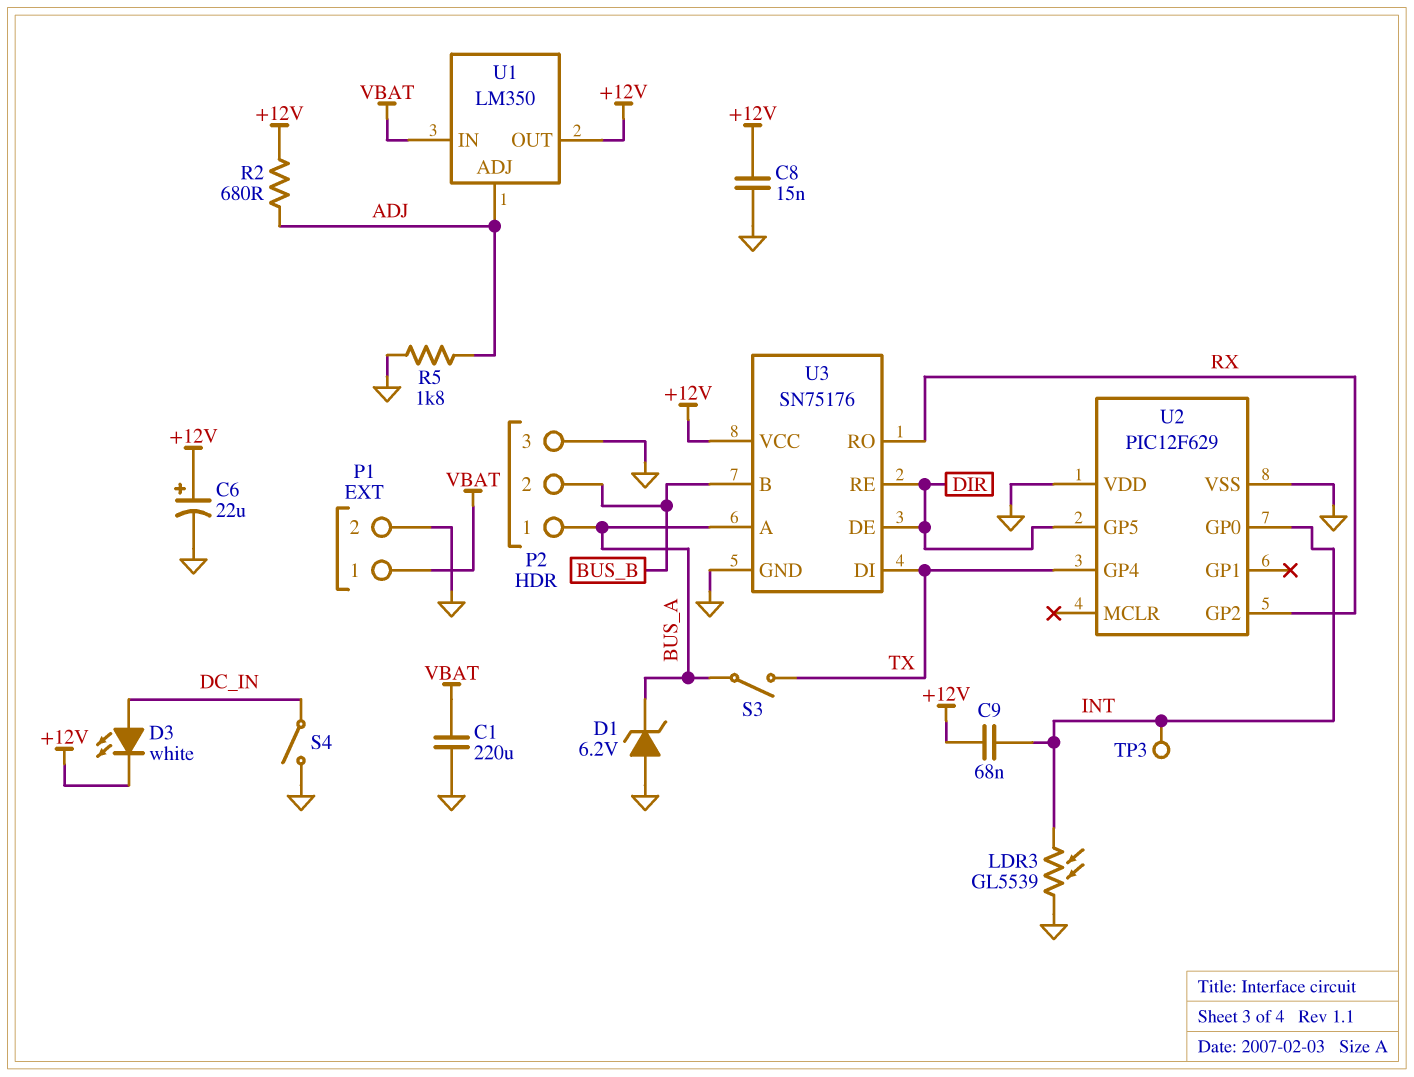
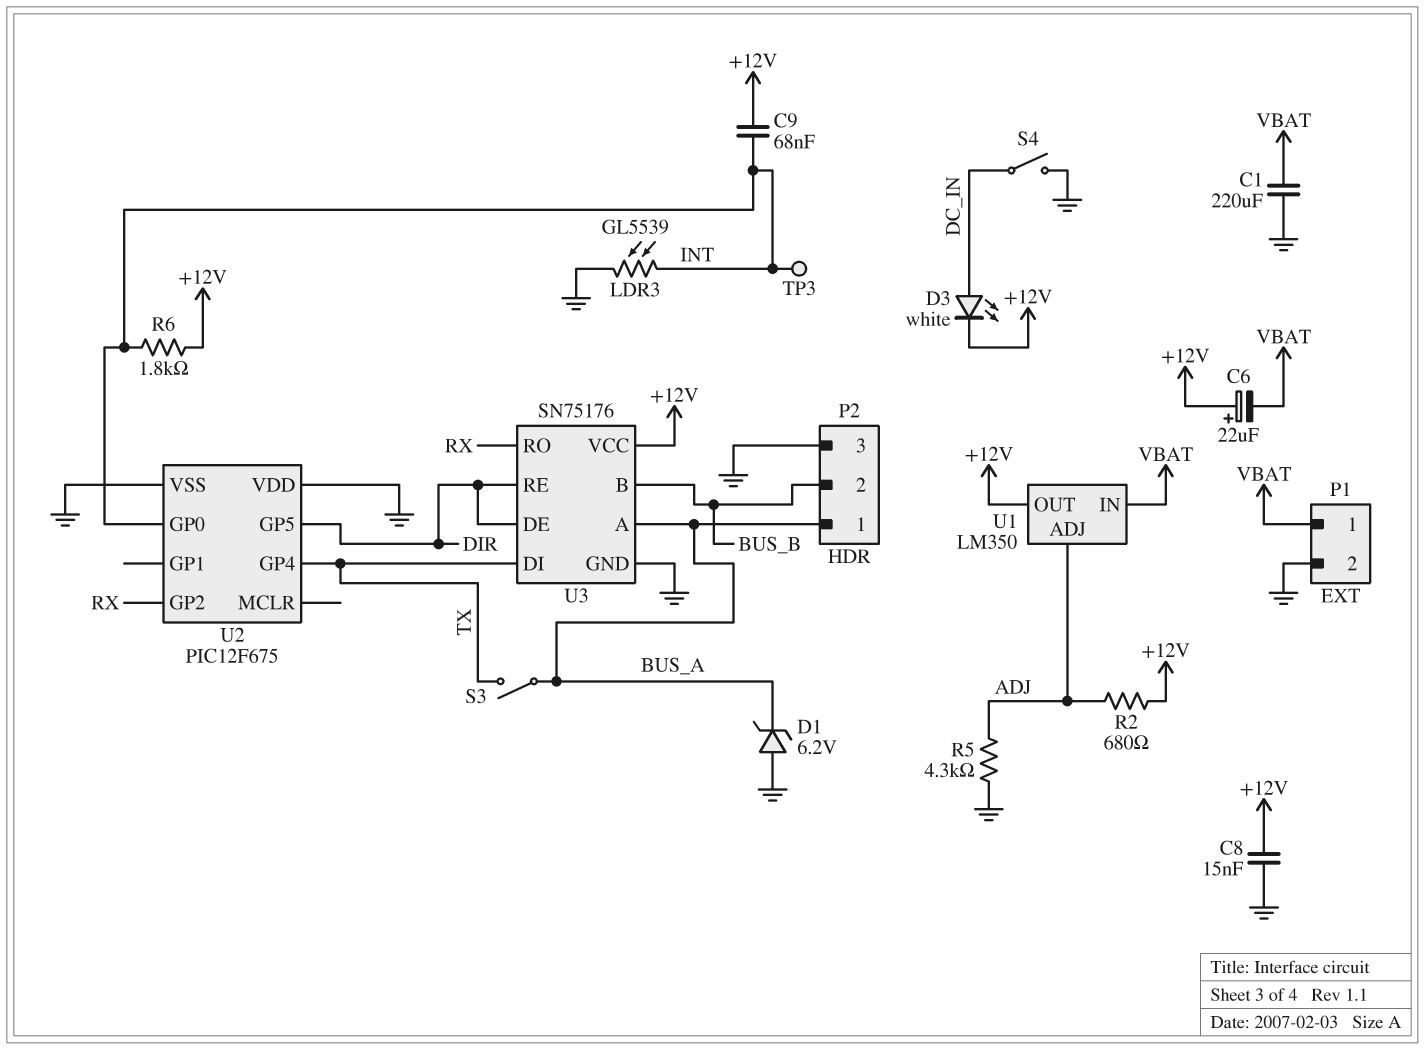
C6: 22uF (plus +12V, minus GND) -> 22uF (plus +12V, minus VBAT)
R5: 1.8k (ADJ, GND) -> 4.3k (ADJ, GND)
R6: none -> 1.8k (+12V, INT)
U2: PIC12F629 -> PIC12F675

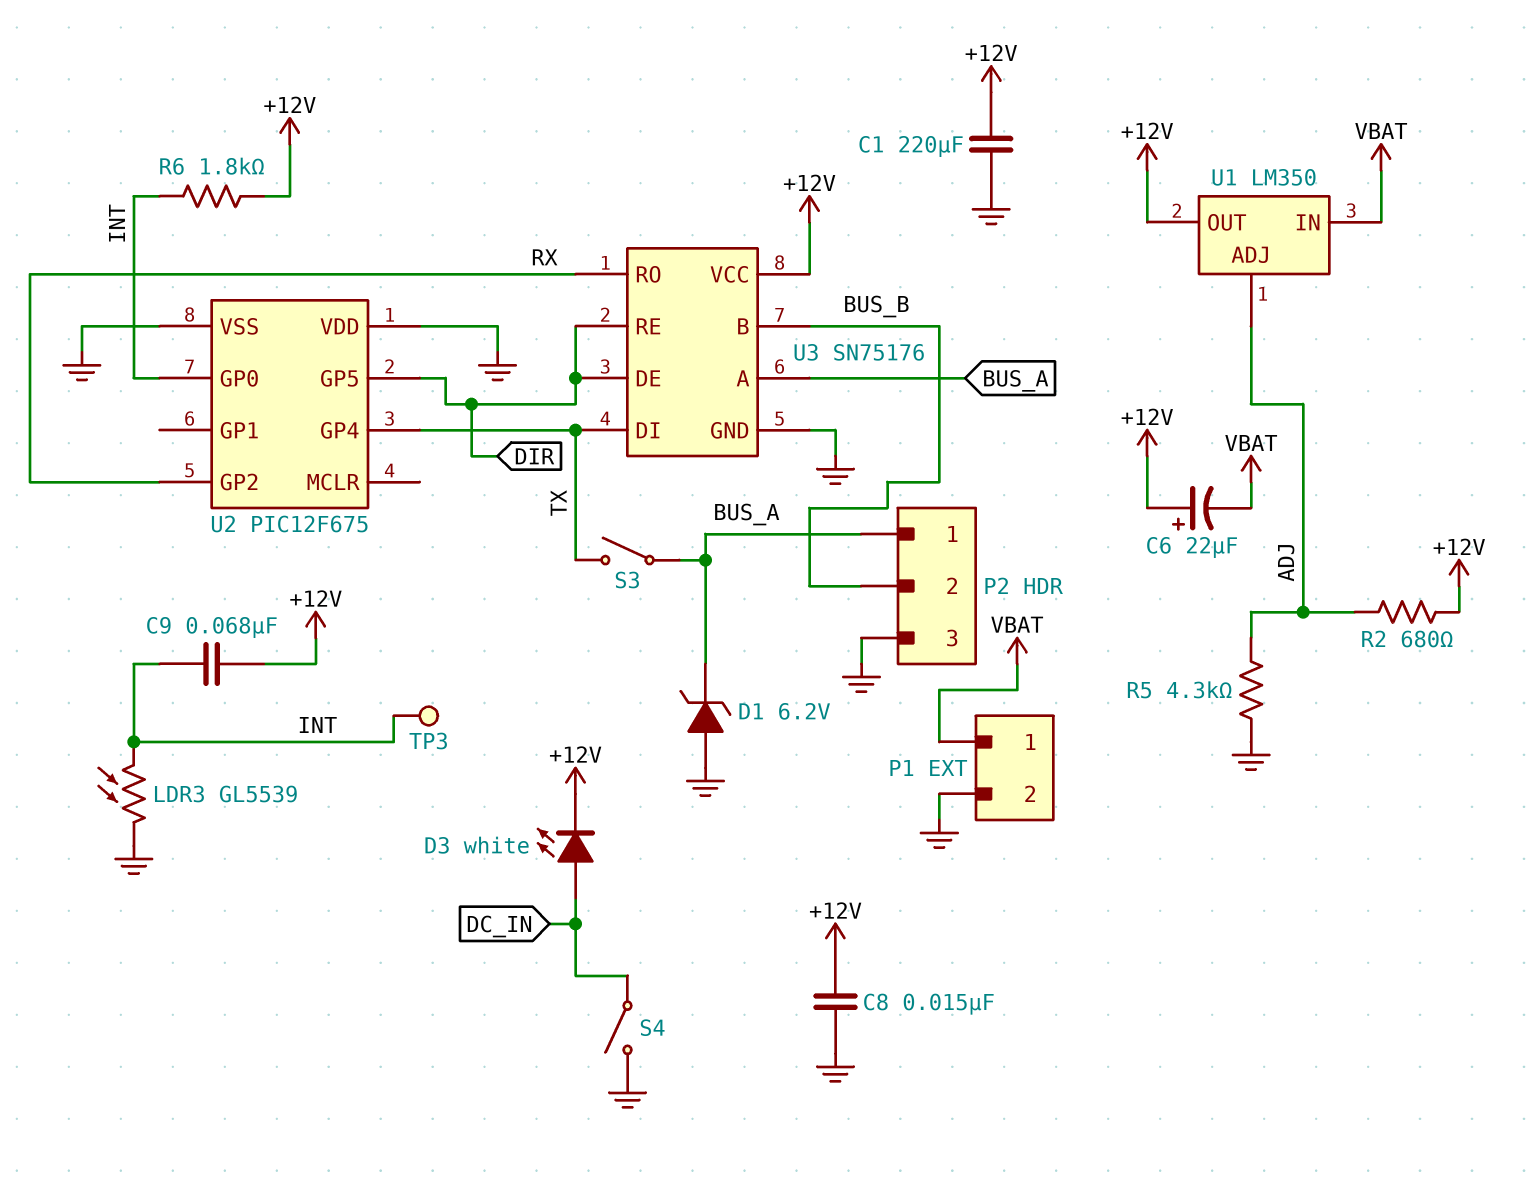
C1: 220uF (GND, VBAT) -> 220uF (+12V, GND)

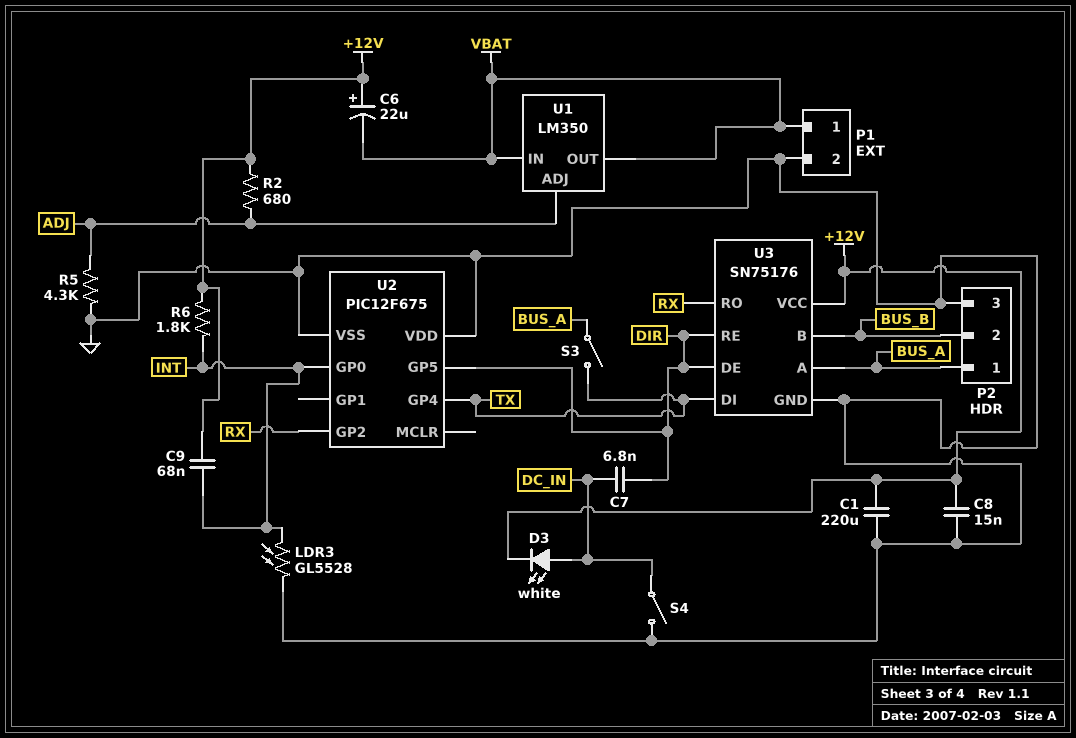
C7: none -> 6.8nF (DC_IN, DIR)
D1: zener 6.2V (A GND, K BUS_A) -> none
LDR3: GL5539 (GND, INT) -> GL5528 (GND, INT)
TP3: test point (INT) -> none
U1 pin OUT: +12V -> VBAT

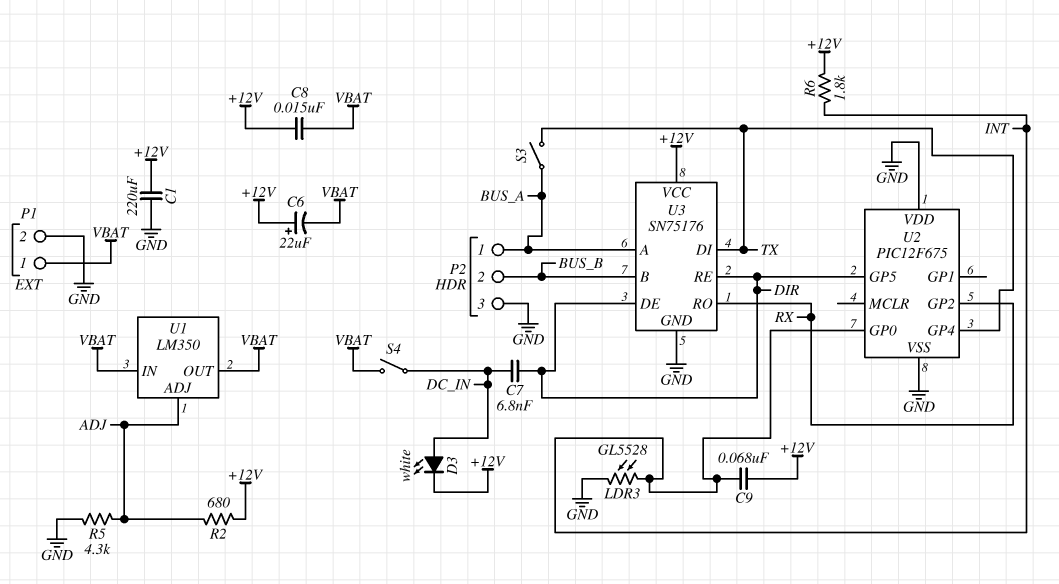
C8: 15nF (+12V, GND) -> 15nF (+12V, VBAT)
S4: switch (DC_IN, GND) -> switch (DC_IN, VBAT)

